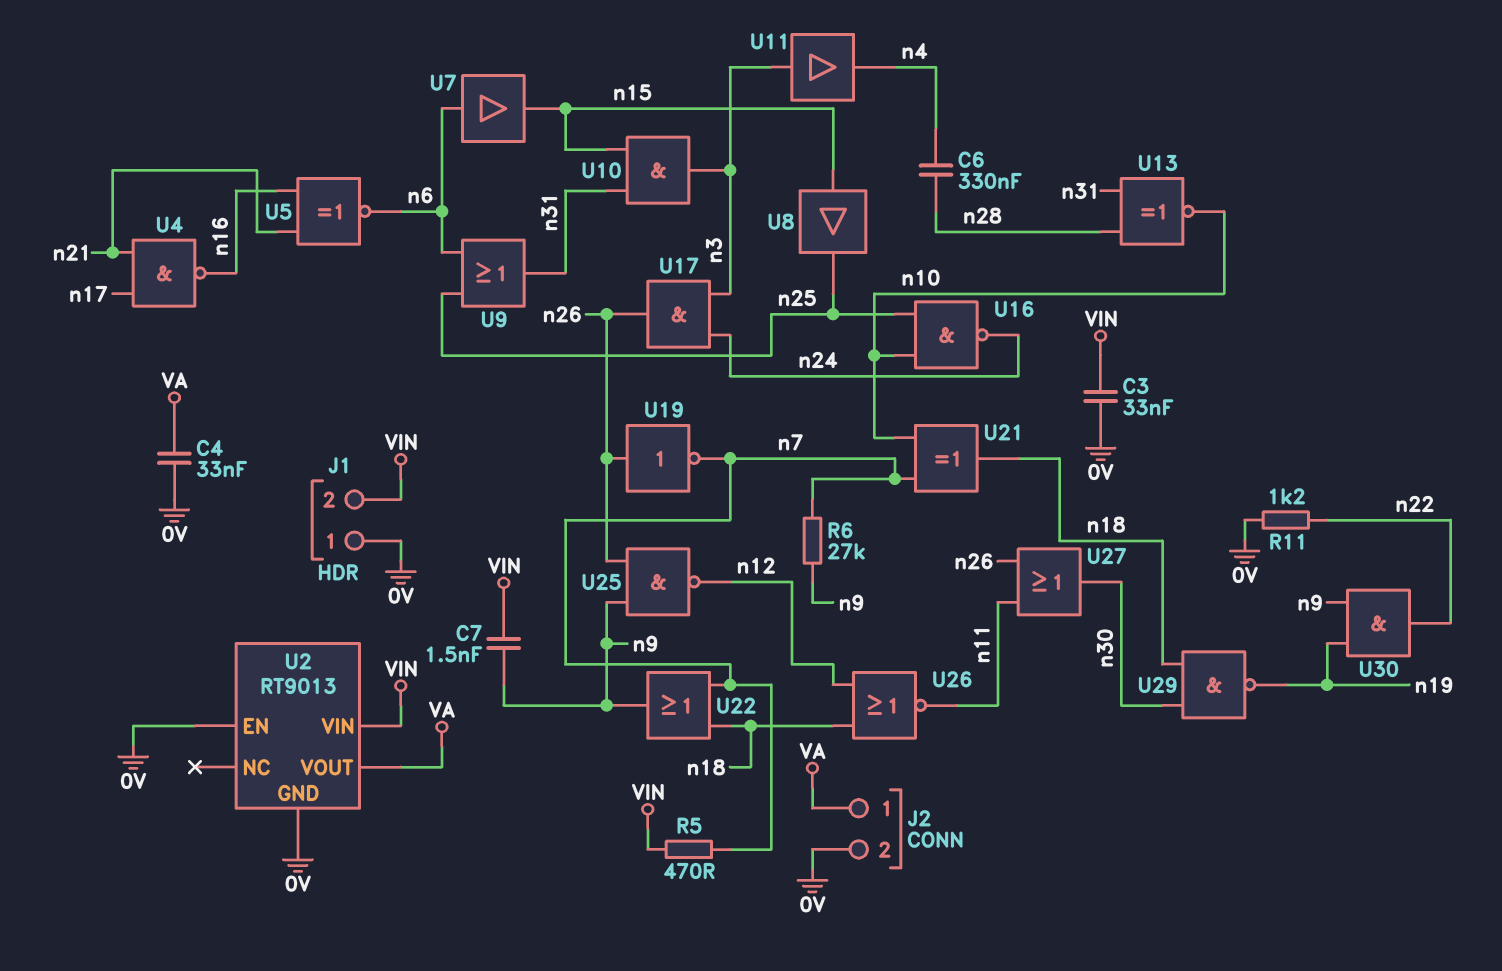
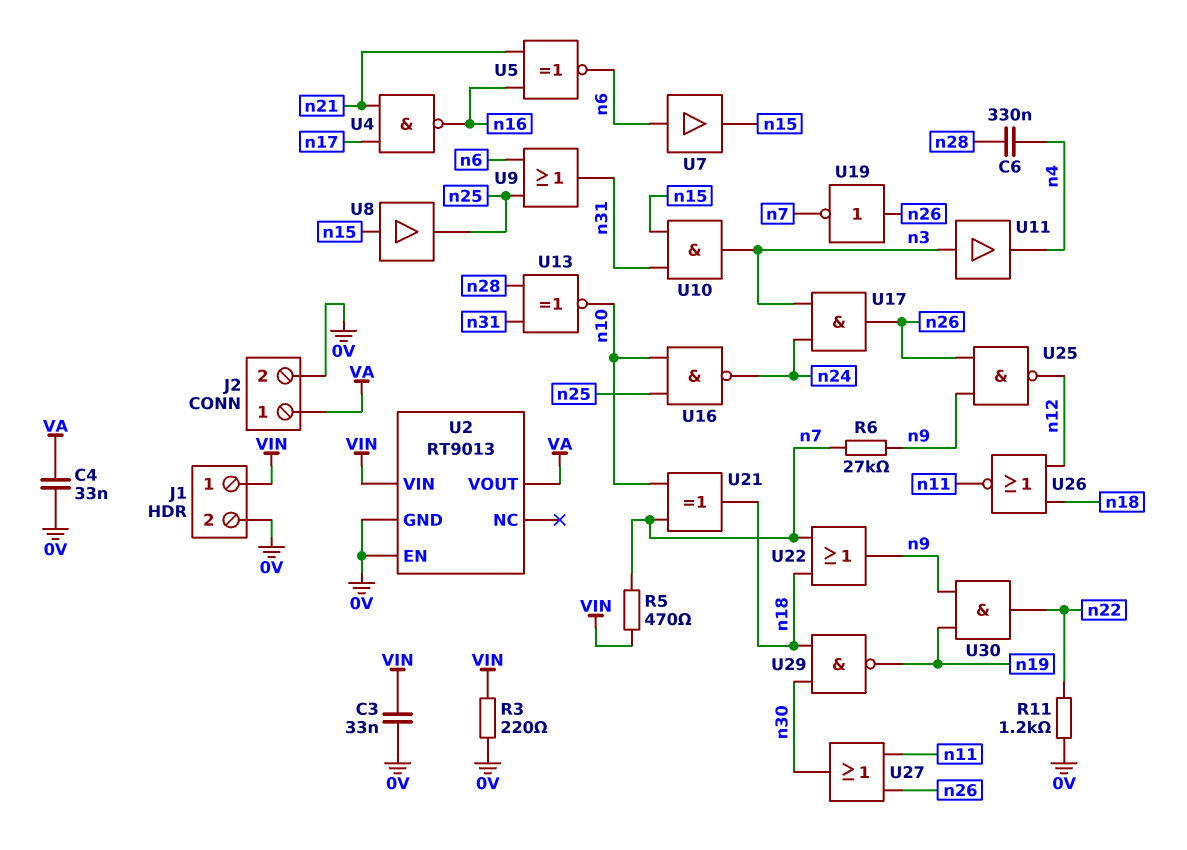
C7: 1.5nF (VIN, n9) -> none
J1 pin 1: 0V -> VIN
J1 pin 2: VIN -> 0V
R3: none -> 220 (0V, VIN)

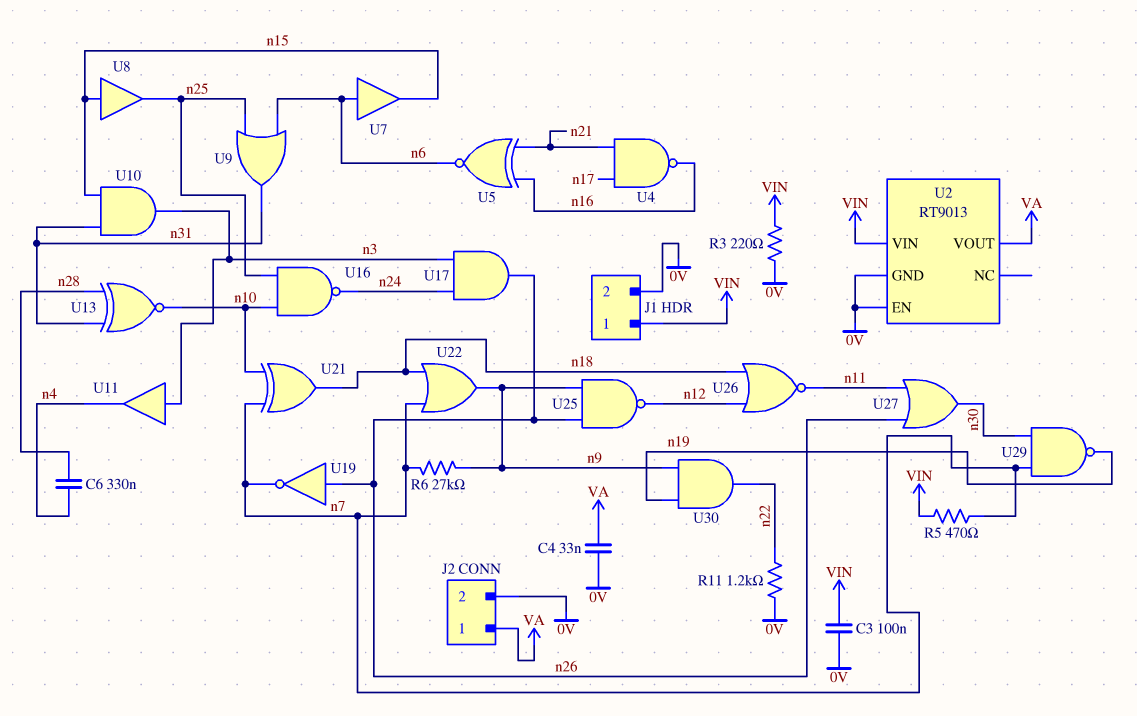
C3: 33nF (0V, VIN) -> 100nF (0V, VIN)
U29: NAND (in n18, in n30, out n19) -> NAND (in n7, in n30, out n19)

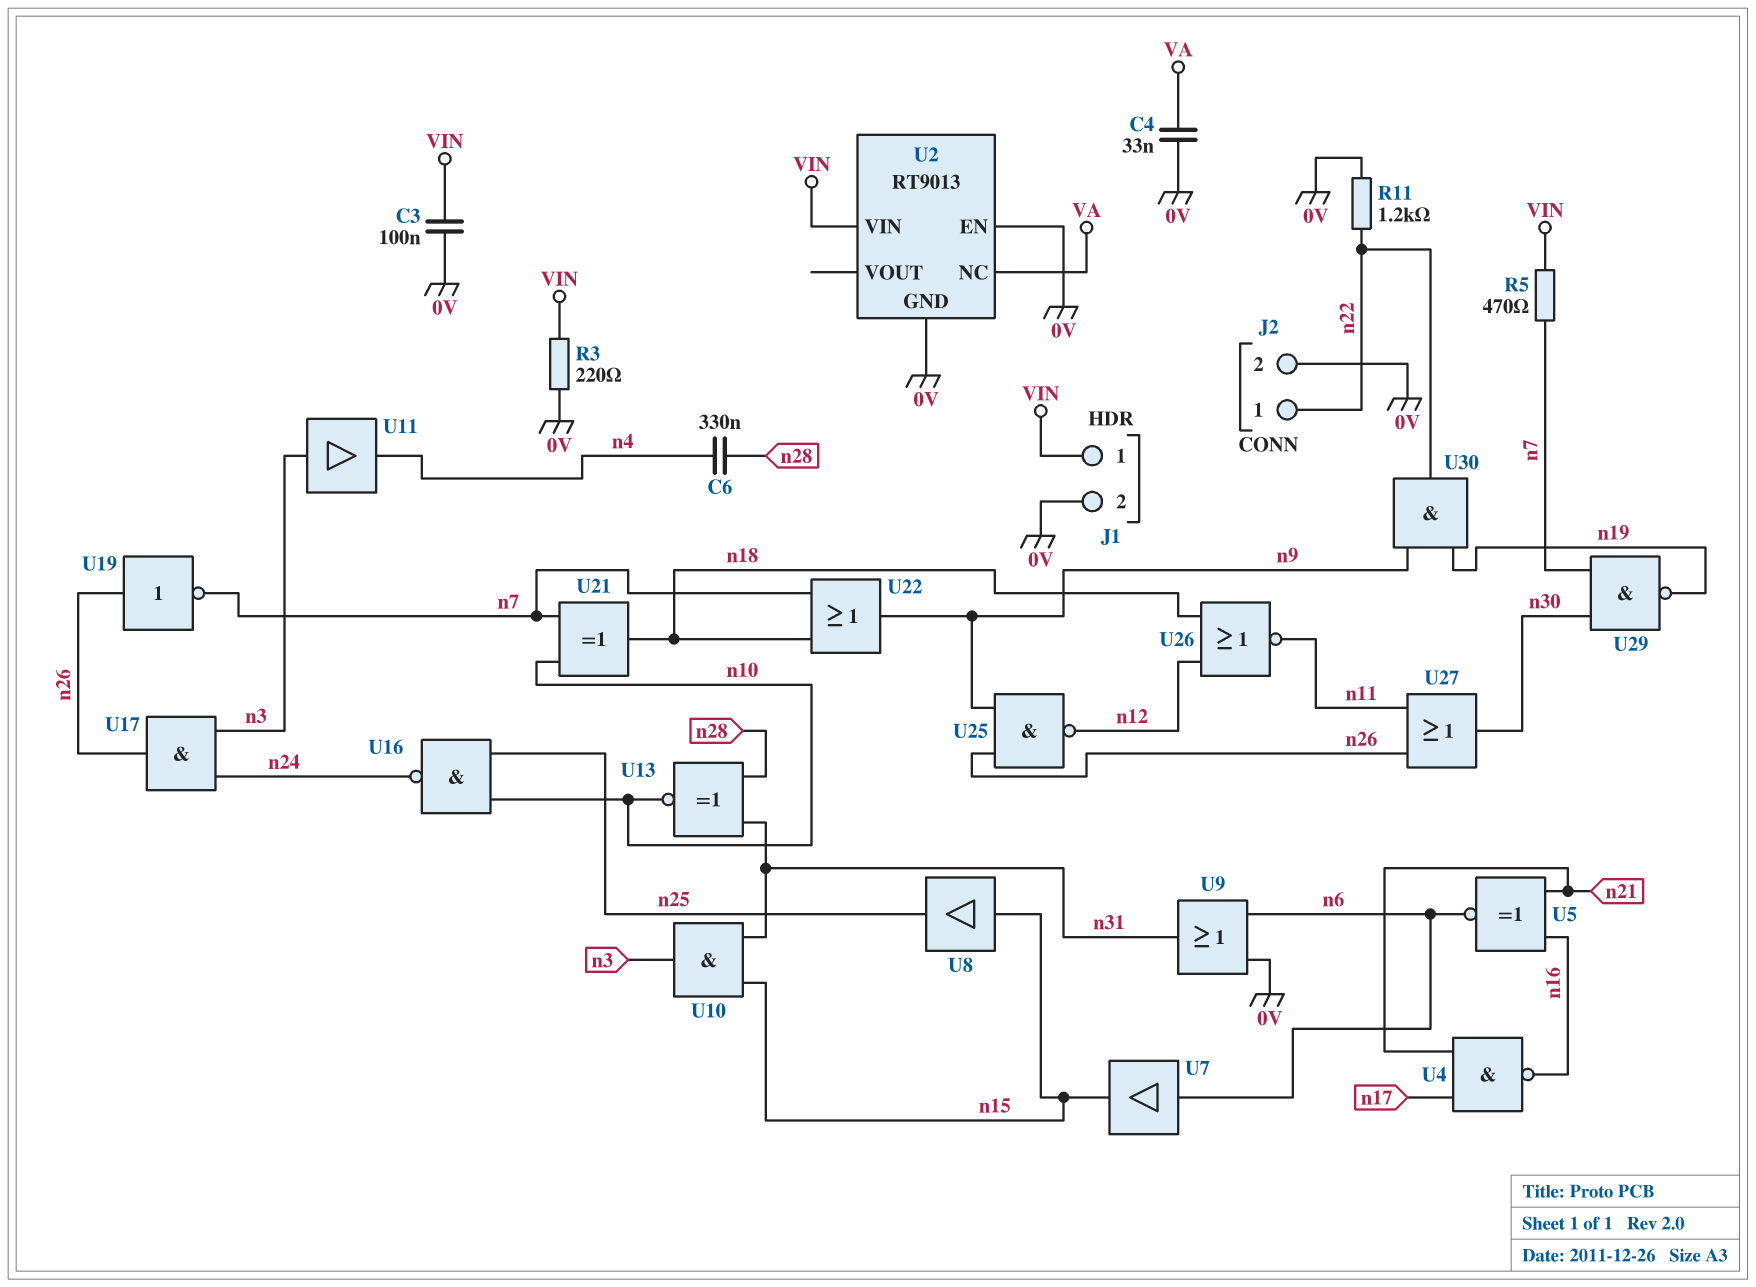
J2 pin 1: VA -> n22
R6: 27k (n7, n9) -> none
U2 pin NC: none -> VA
U2 pin VOUT: VA -> none
U9: OR (in n6, in n25, out n31) -> OR (in 0V, in n6, out n31)

